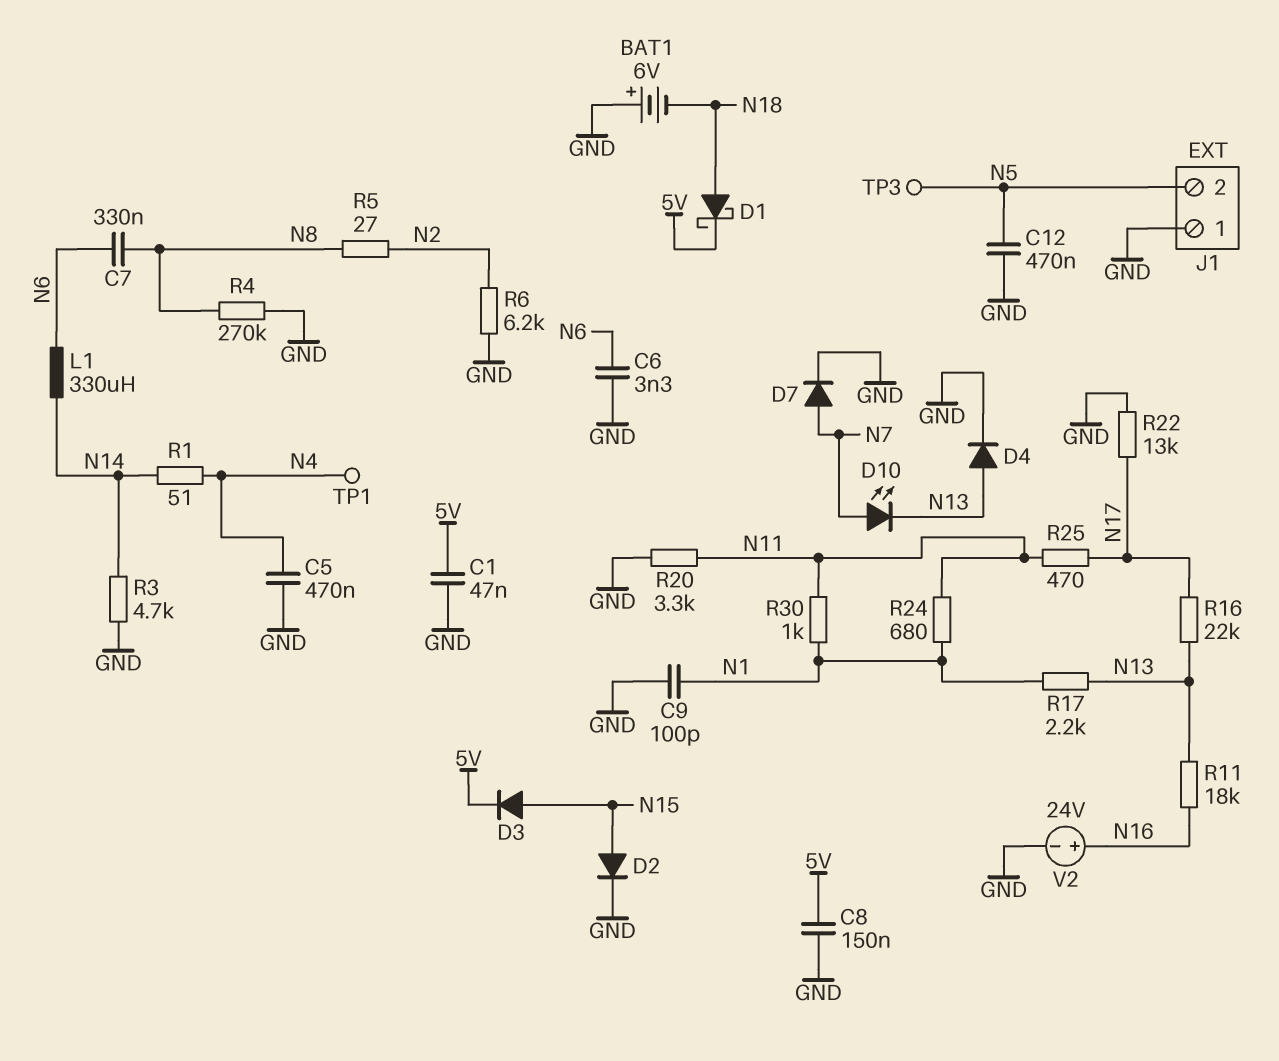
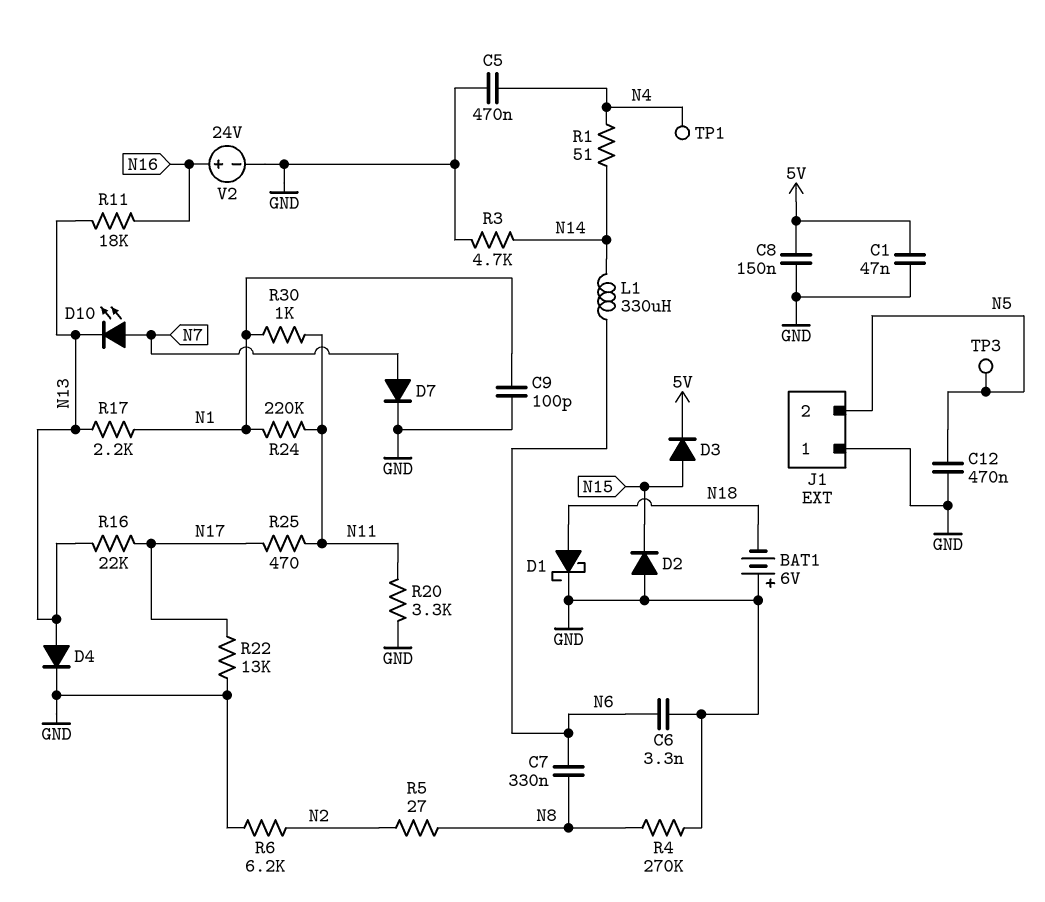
D1: schottky (A N18, K 5V) -> schottky (A N18, K GND)
D2: diode (A N15, K GND) -> diode (A GND, K N15)
R24: 680 (N1, N11) -> 220k (N1, N11)

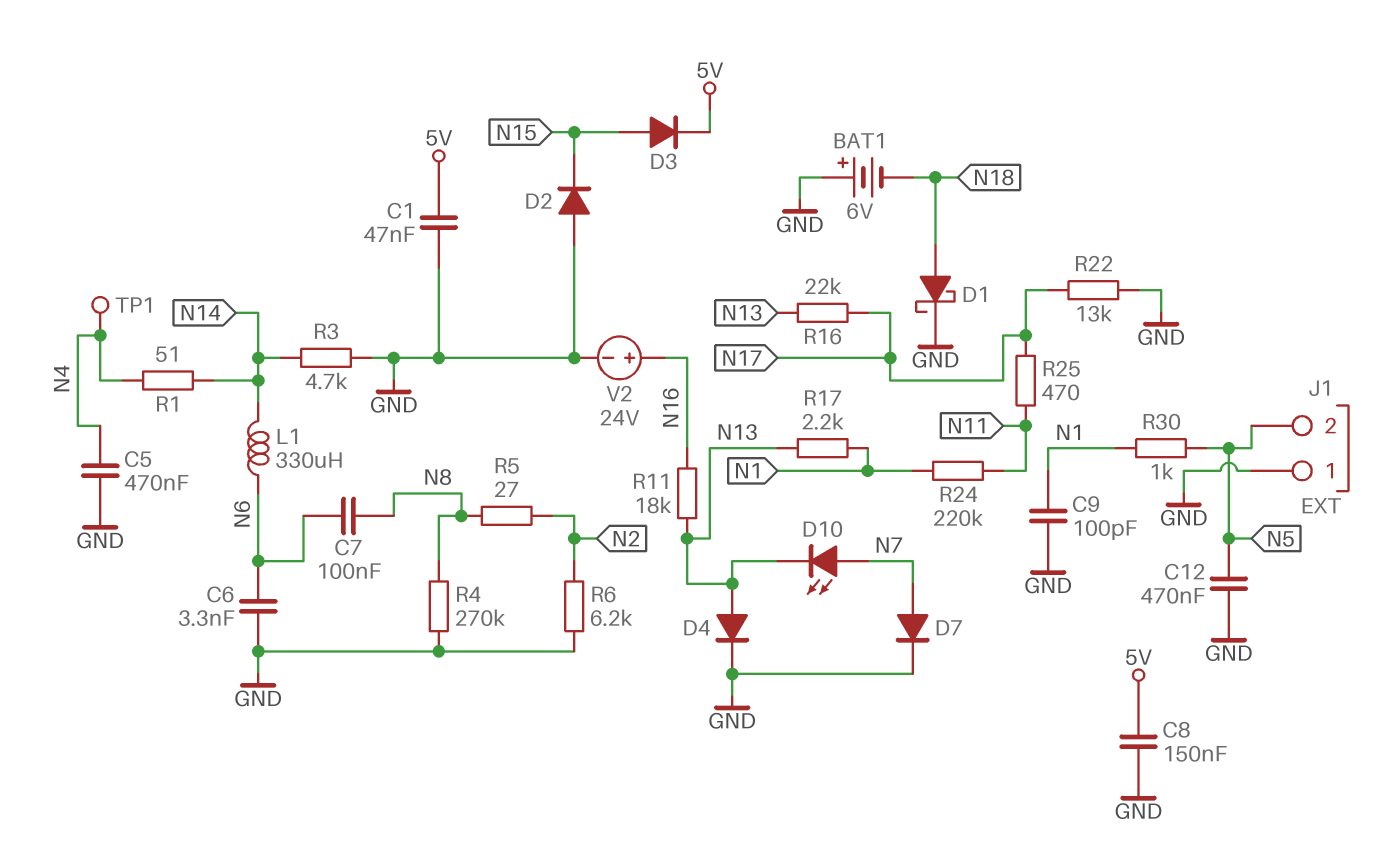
C7: 330nF (N6, N8) -> 100nF (N6, N8)
R20: 3.3k (GND, N11) -> none
R30: 1k (N1, N11) -> 1k (N1, N5)
TP3: test point (N5) -> none

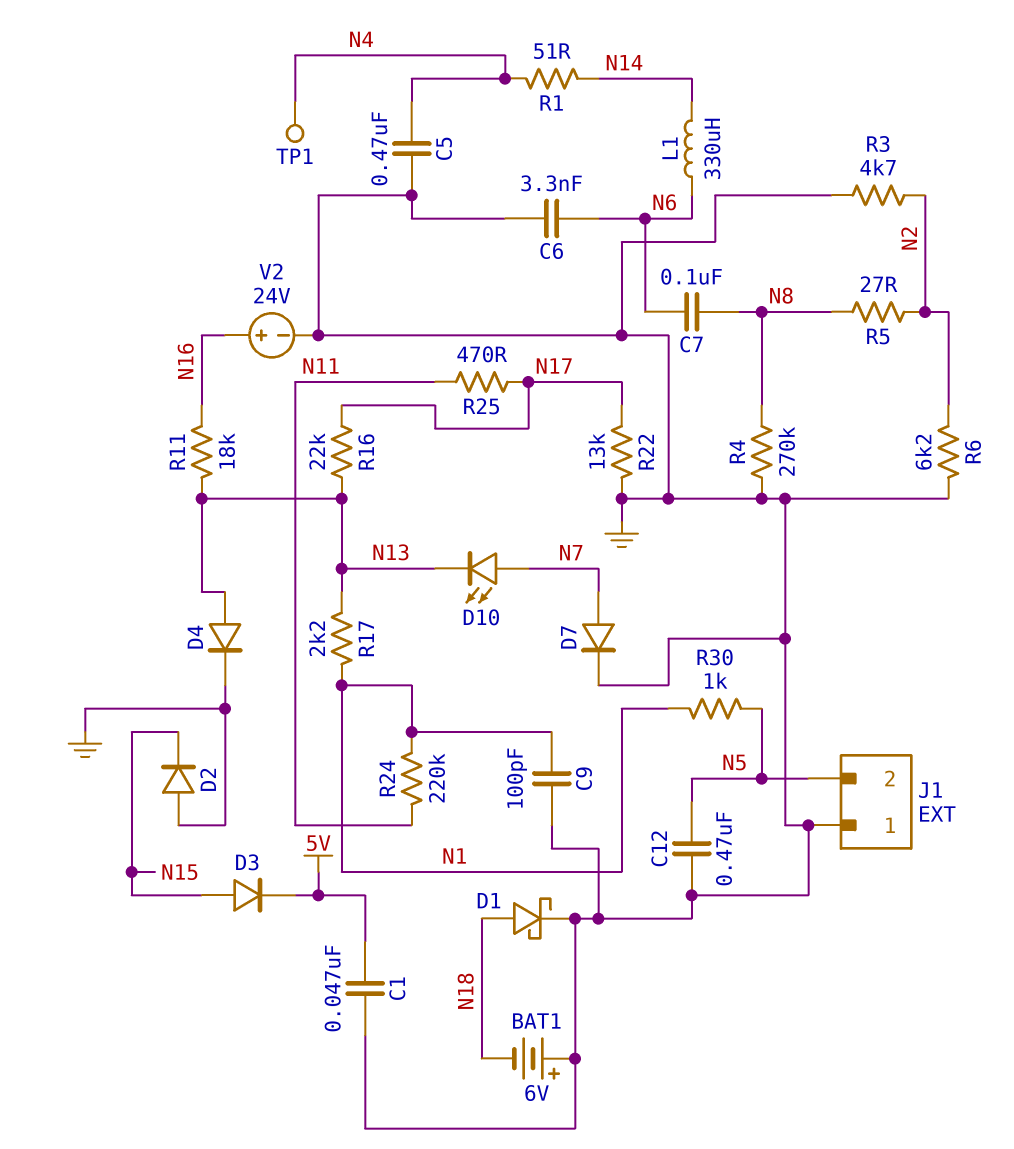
C8: 150nF (5V, GND) -> none
R3: 4.7k (GND, N14) -> 4.7k (GND, N2)

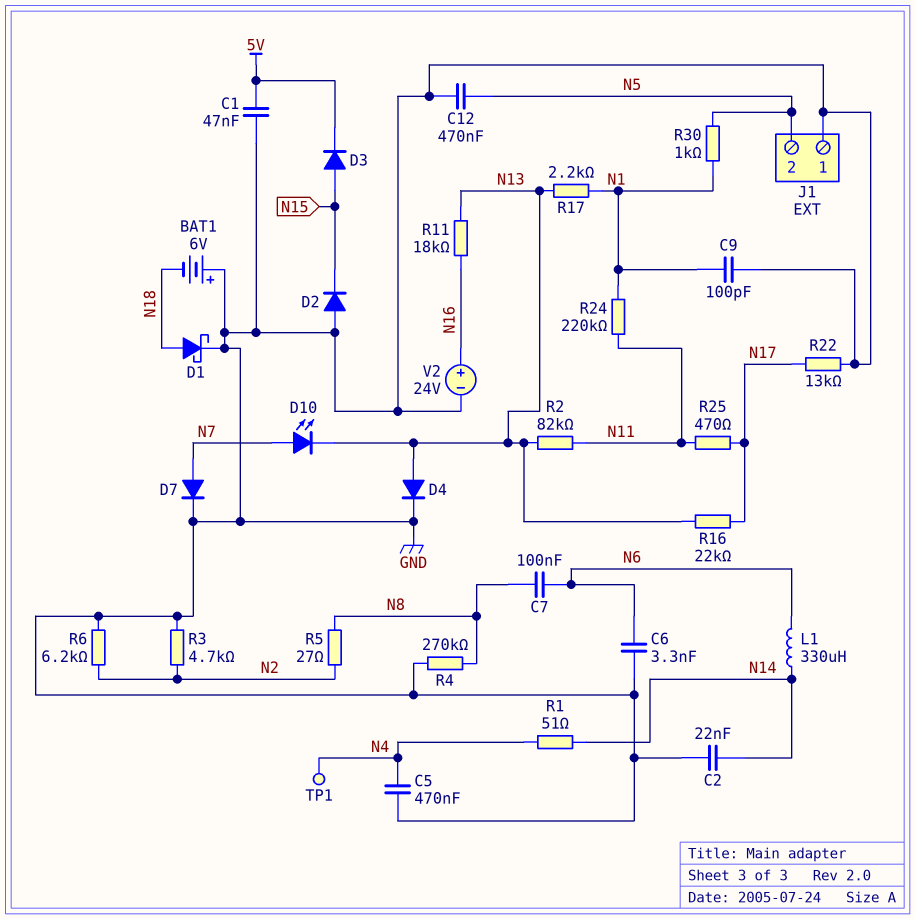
C2: none -> 22nF (GND, N14)
R2: none -> 82k (N11, N13)

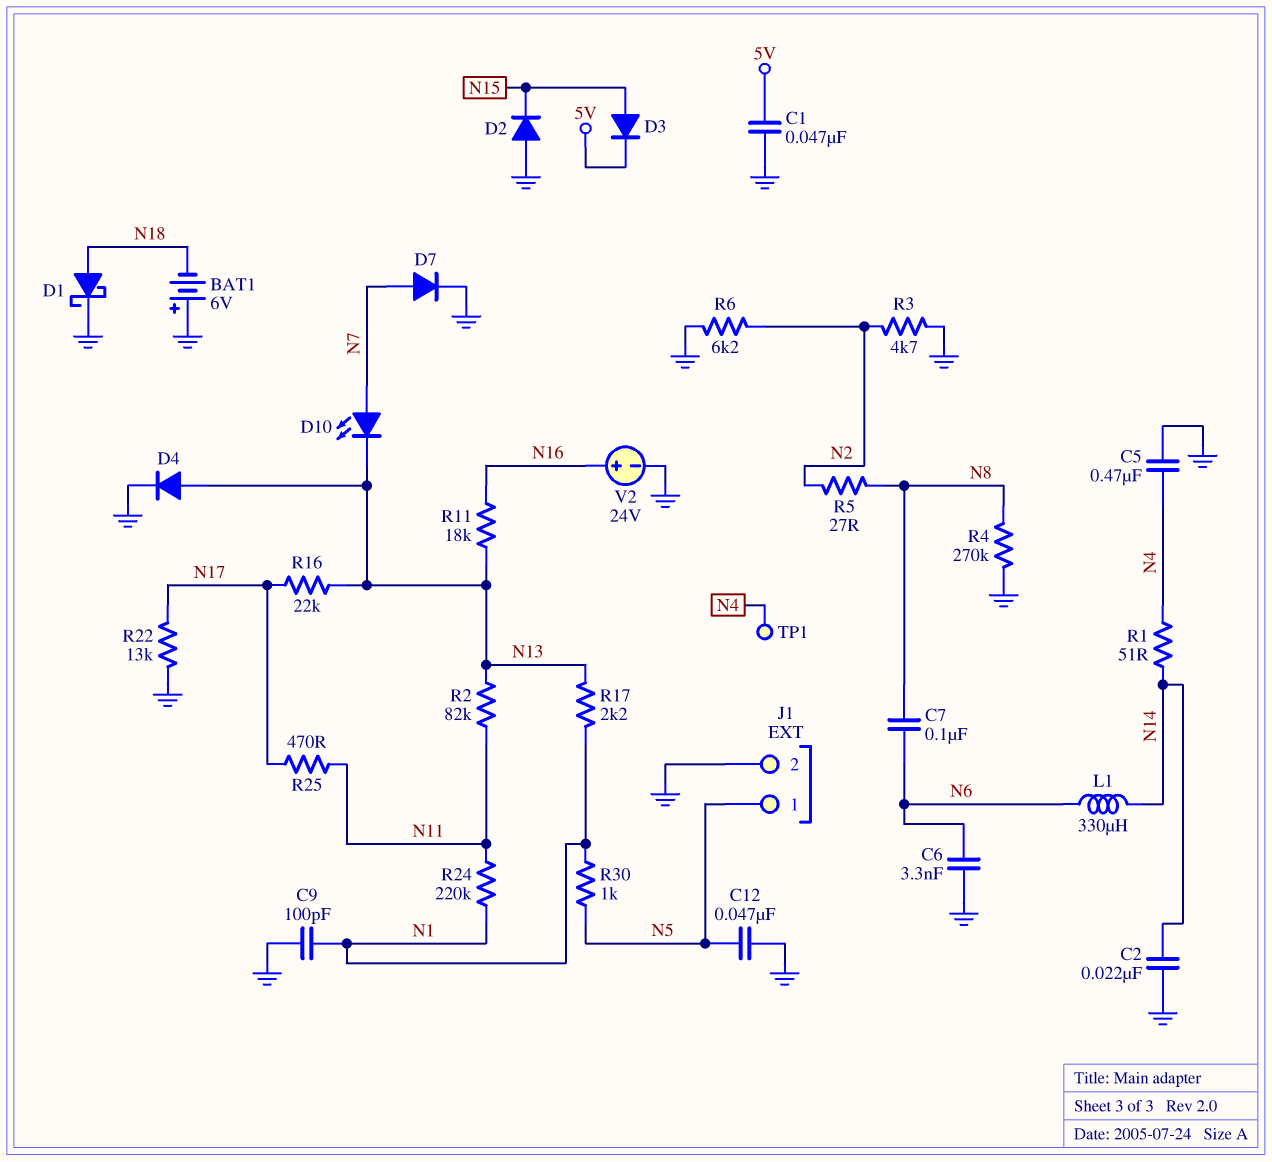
C12: 470nF (GND, N5) -> 47nF (GND, N5)
J1 pin 1: GND -> N5
J1 pin 2: N5 -> GND

